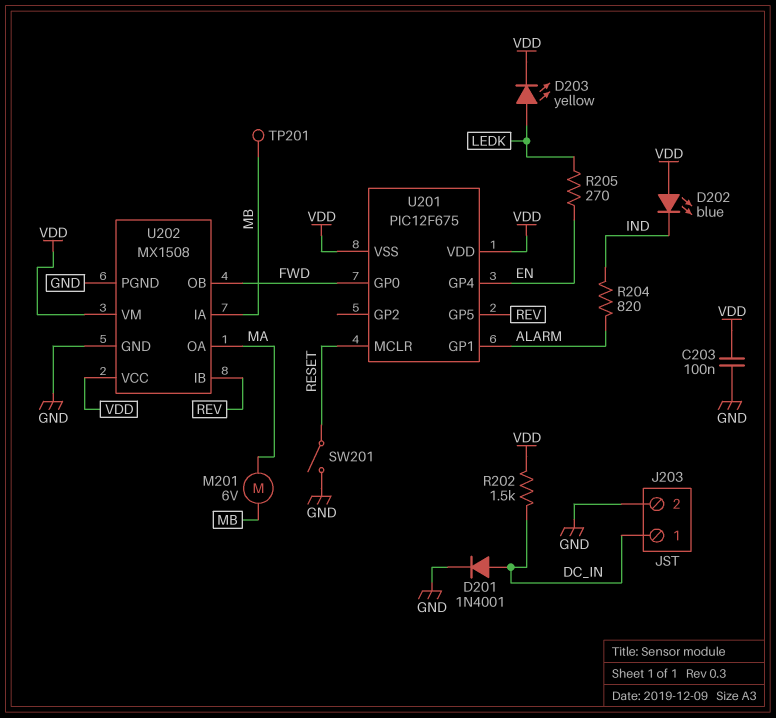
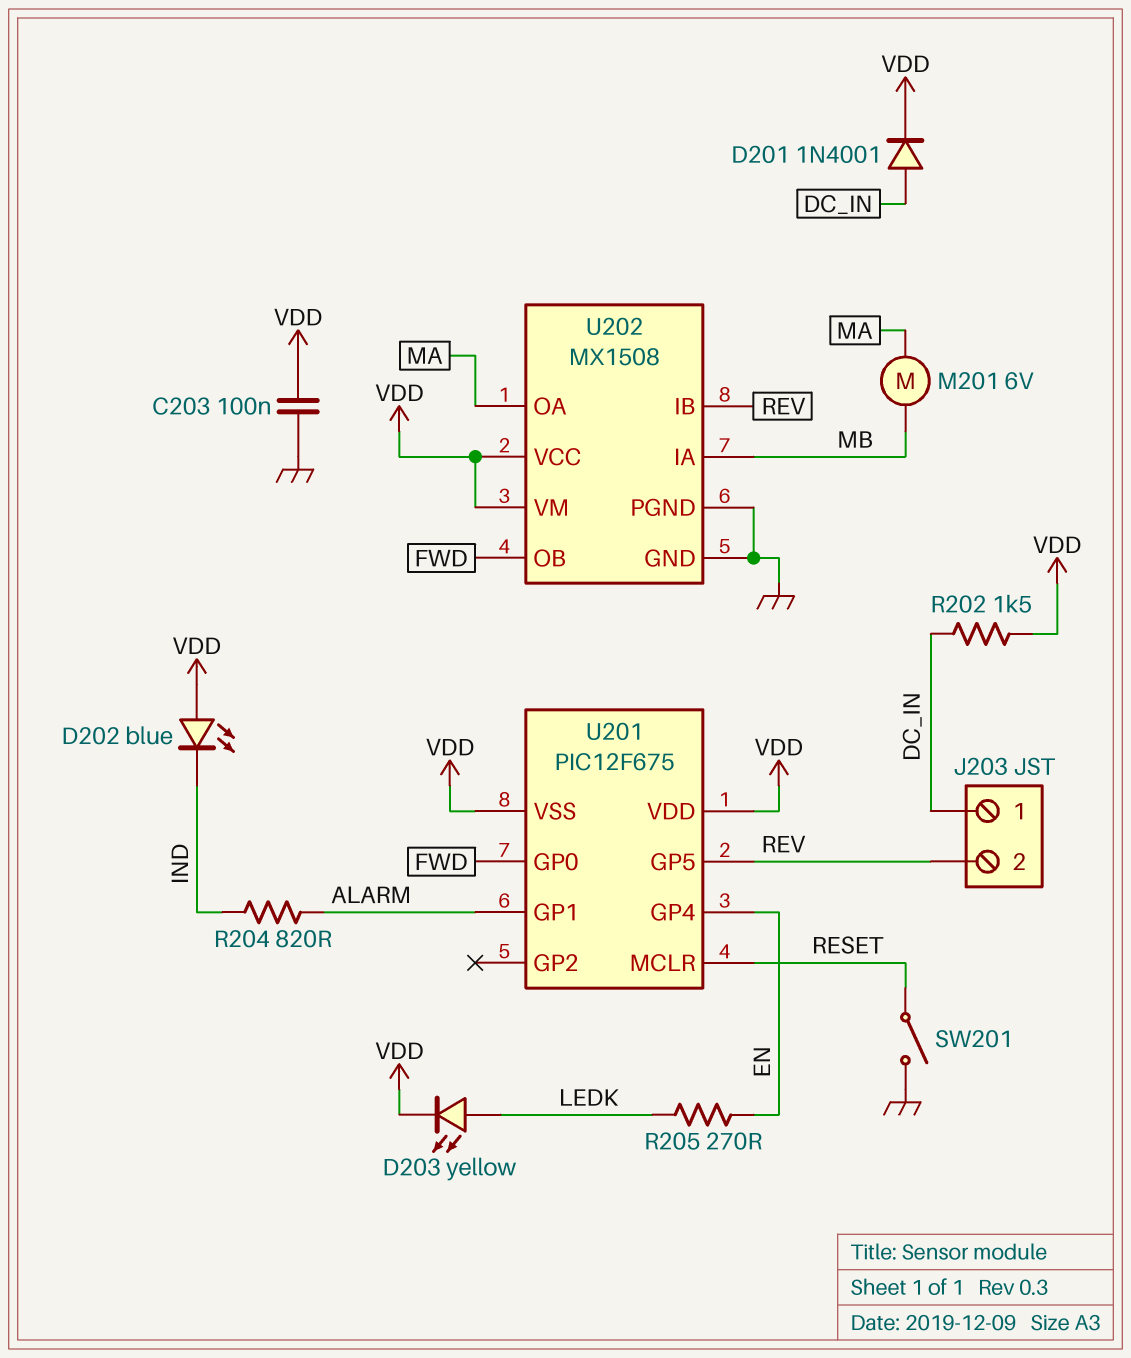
D201: diode 1N4001 (A DC_IN, K GND) -> diode 1N4001 (A DC_IN, K VDD)
J203 pin 2: GND -> REV
TP201: test point (MB) -> none

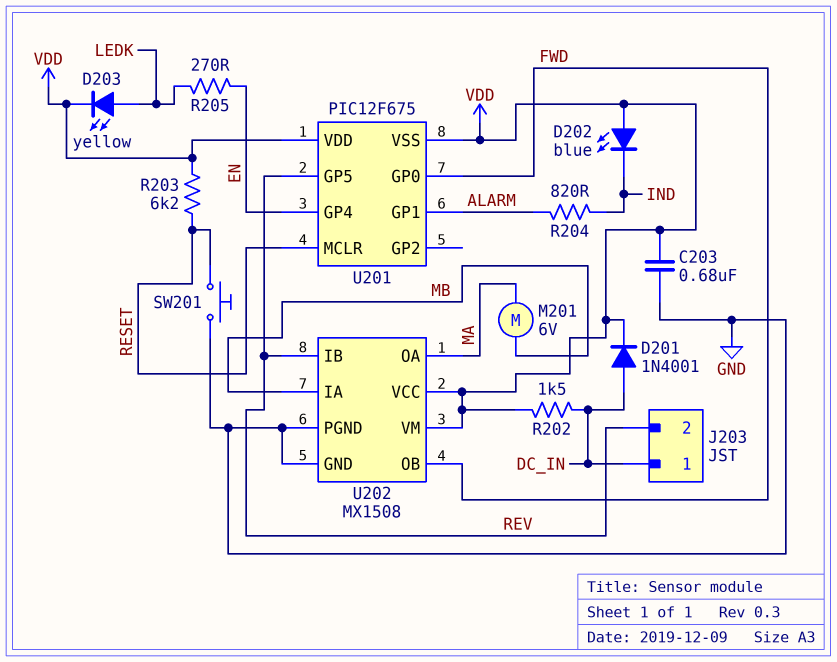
C203: 100nF (GND, VDD) -> 680nF (GND, VDD)
R203: none -> 6.2k (RESET, VDD)
SW201: switch (GND, RESET) -> button (GND, RESET)

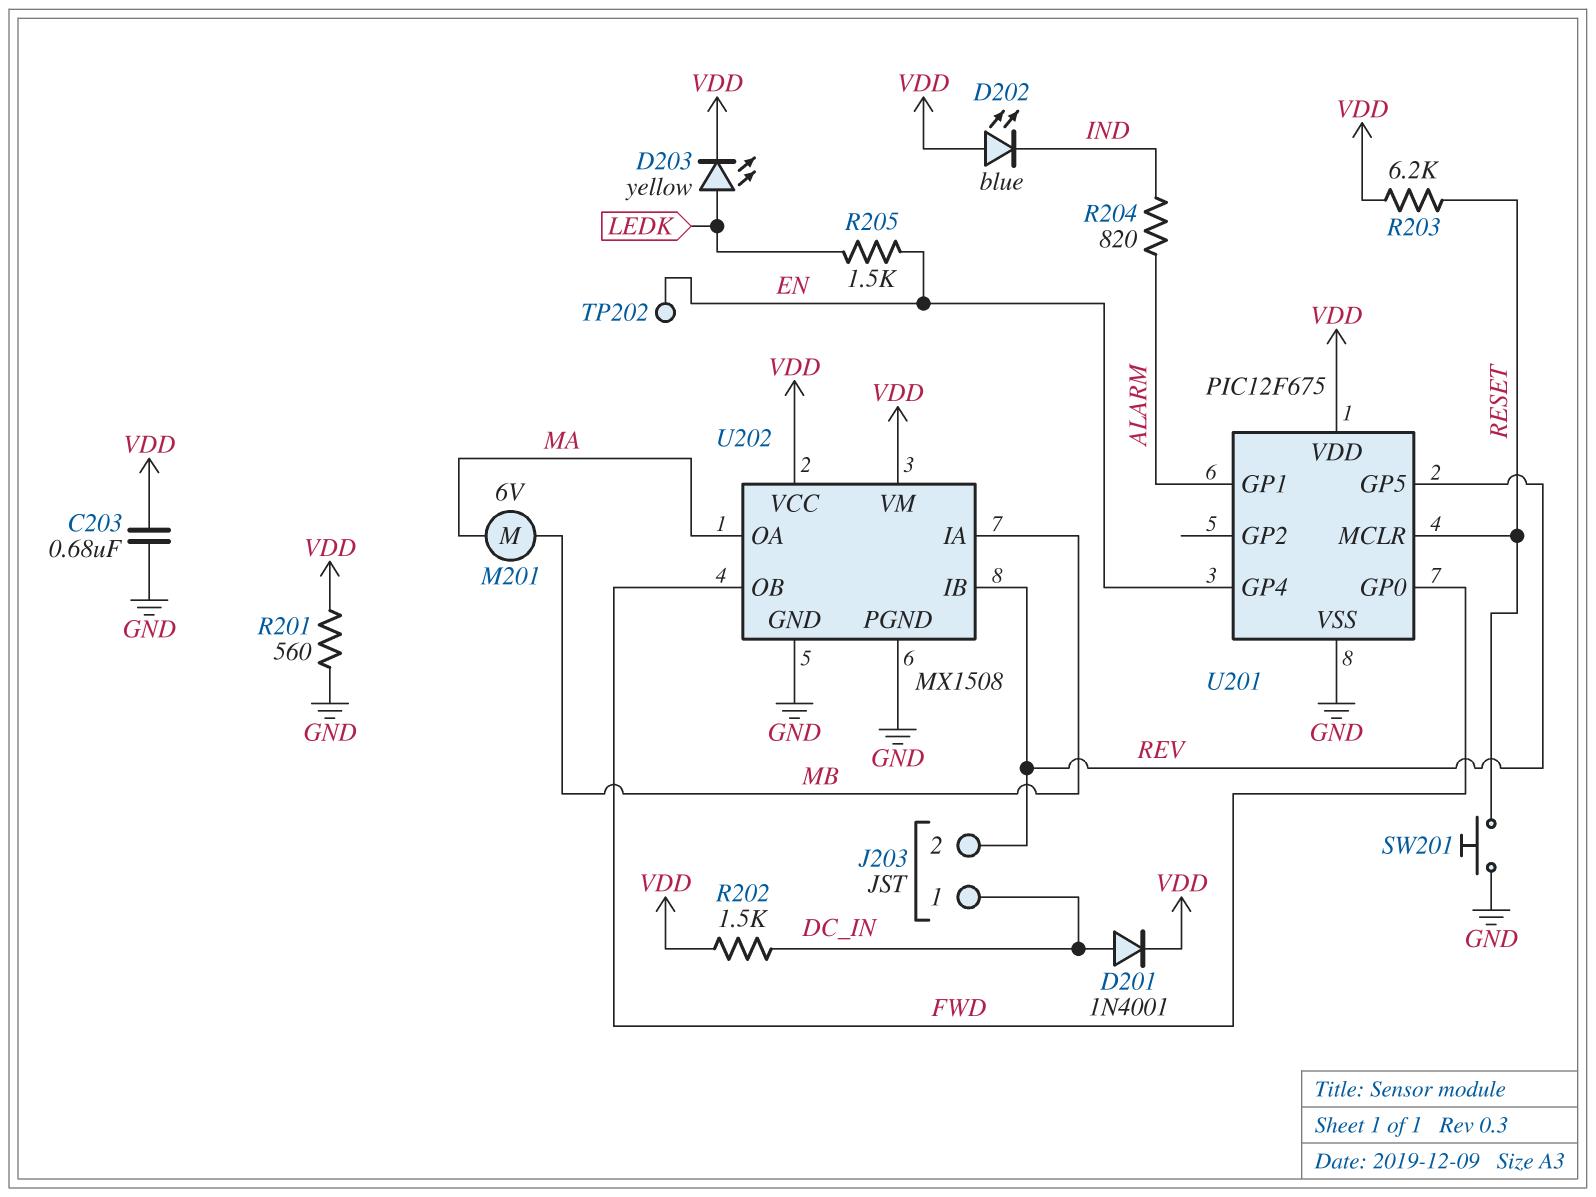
R201: none -> 560 (GND, VDD)
R205: 270 (EN, LEDK) -> 1.5k (EN, LEDK)
TP202: none -> test point (EN)
U201 pin VSS: VDD -> GND

